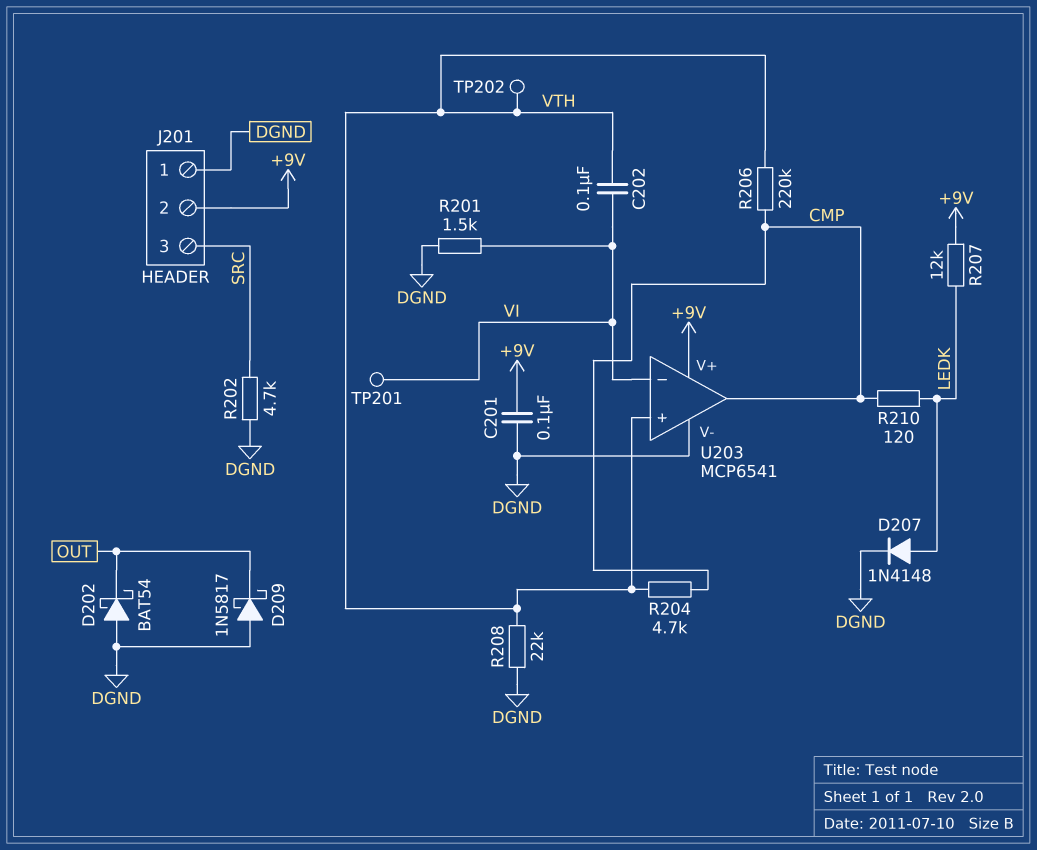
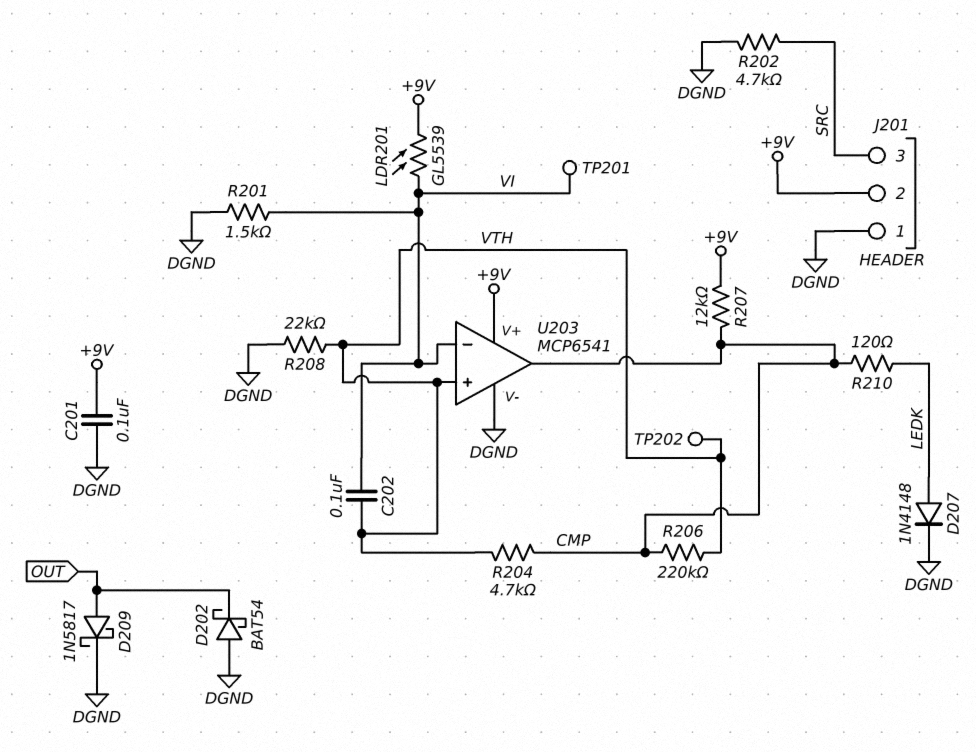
D209: schottky 1N5817 (A DGND, K OUT) -> schottky 1N5817 (A OUT, K DGND)
LDR201: none -> GL5539 (+9V, VI)
R207: 12k (+9V, LEDK) -> 12k (+9V, CMP)

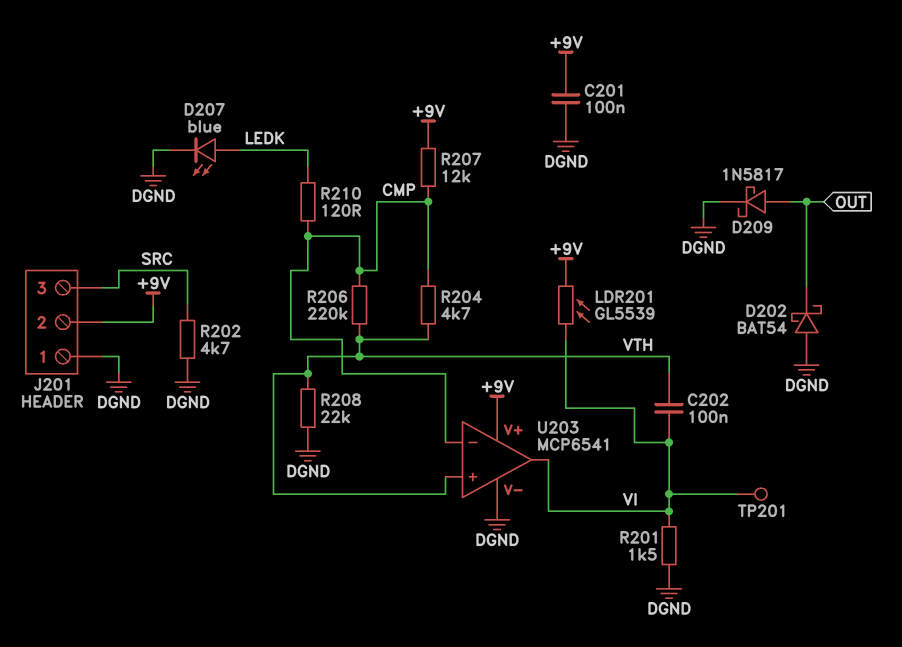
D207: diode 1N4148 (A LEDK, K DGND) -> LED blue (A LEDK, K DGND)
TP202: test point (VTH) -> none
U203 pin in-: VI -> CMP
U203 pin out: CMP -> VI

